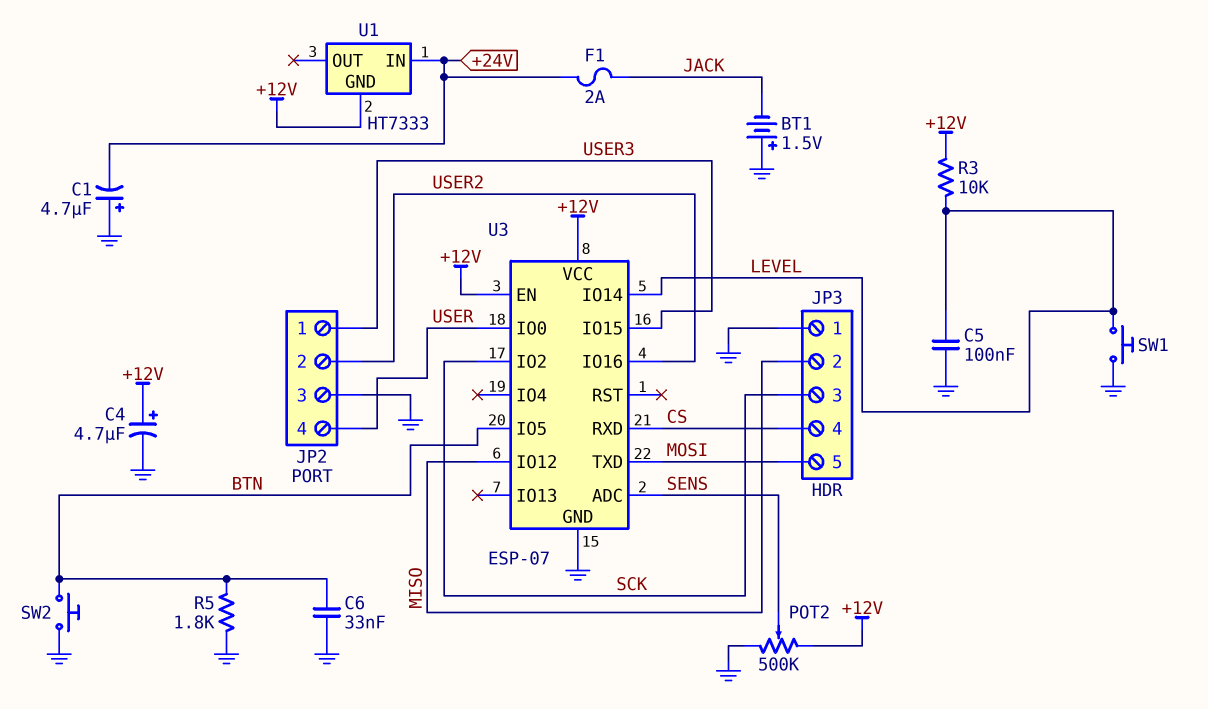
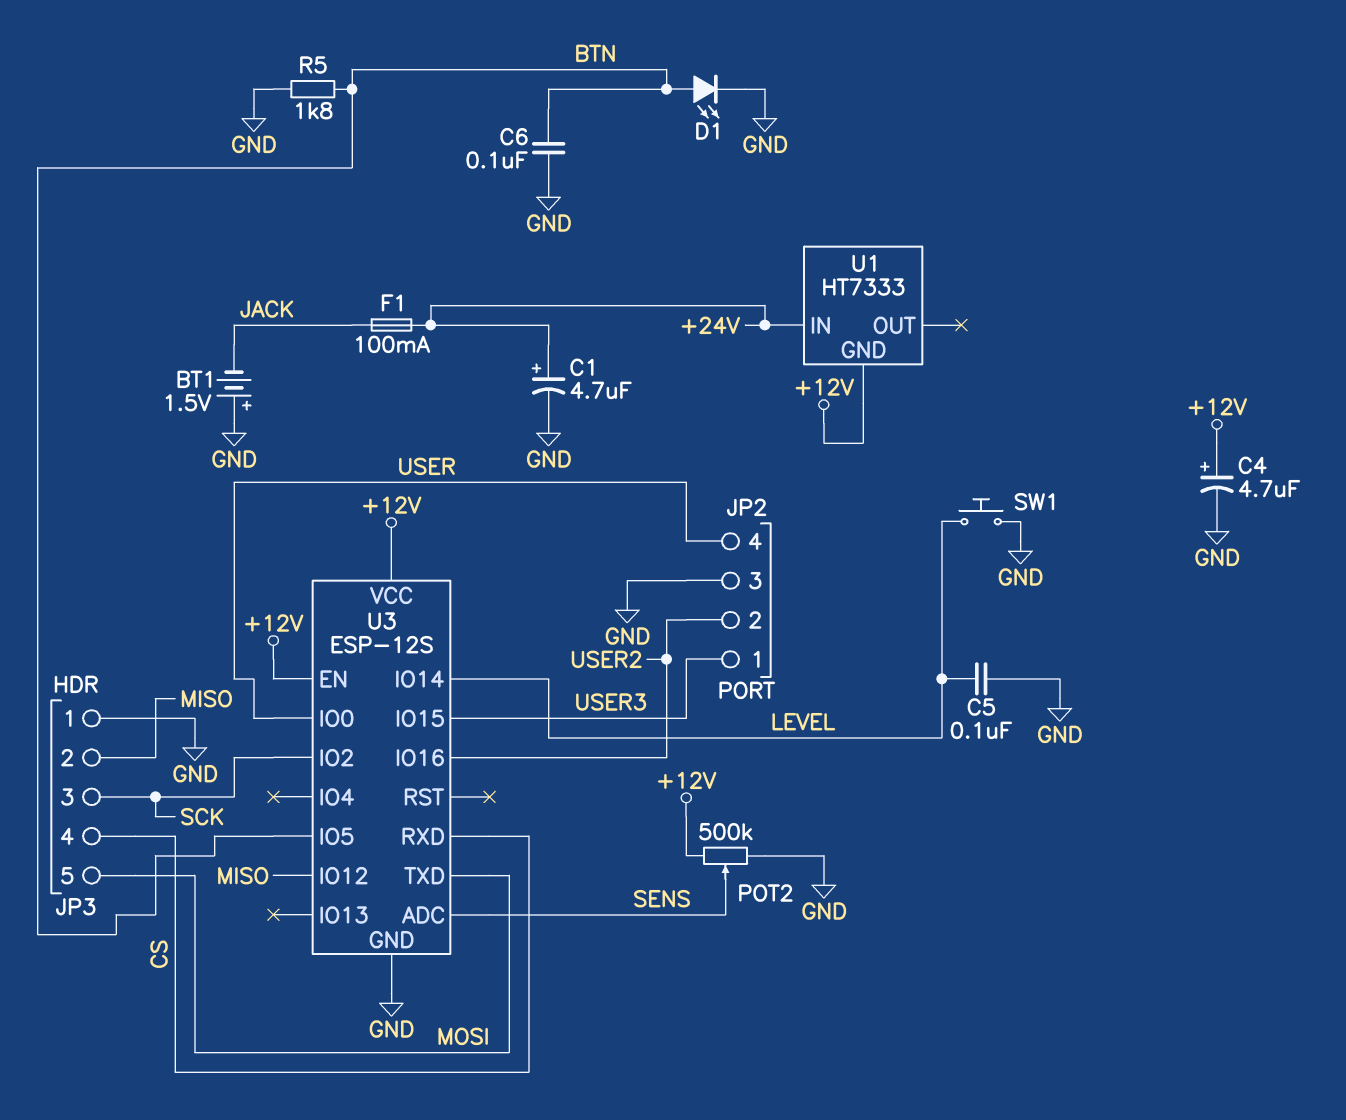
C1: 4.7uF (plus GND, minus +24V) -> 4.7uF (plus +24V, minus GND)
C6: 33nF (BTN, GND) -> 100nF (BTN, GND)
D1: none -> LED (A BTN, K GND)
F1: 2A (+24V, JACK) -> 100mA (+24V, JACK)
R3: 10k (+12V, LEVEL) -> none
SW2: button (BTN, GND) -> none
U3: ESP-07 -> ESP-12S

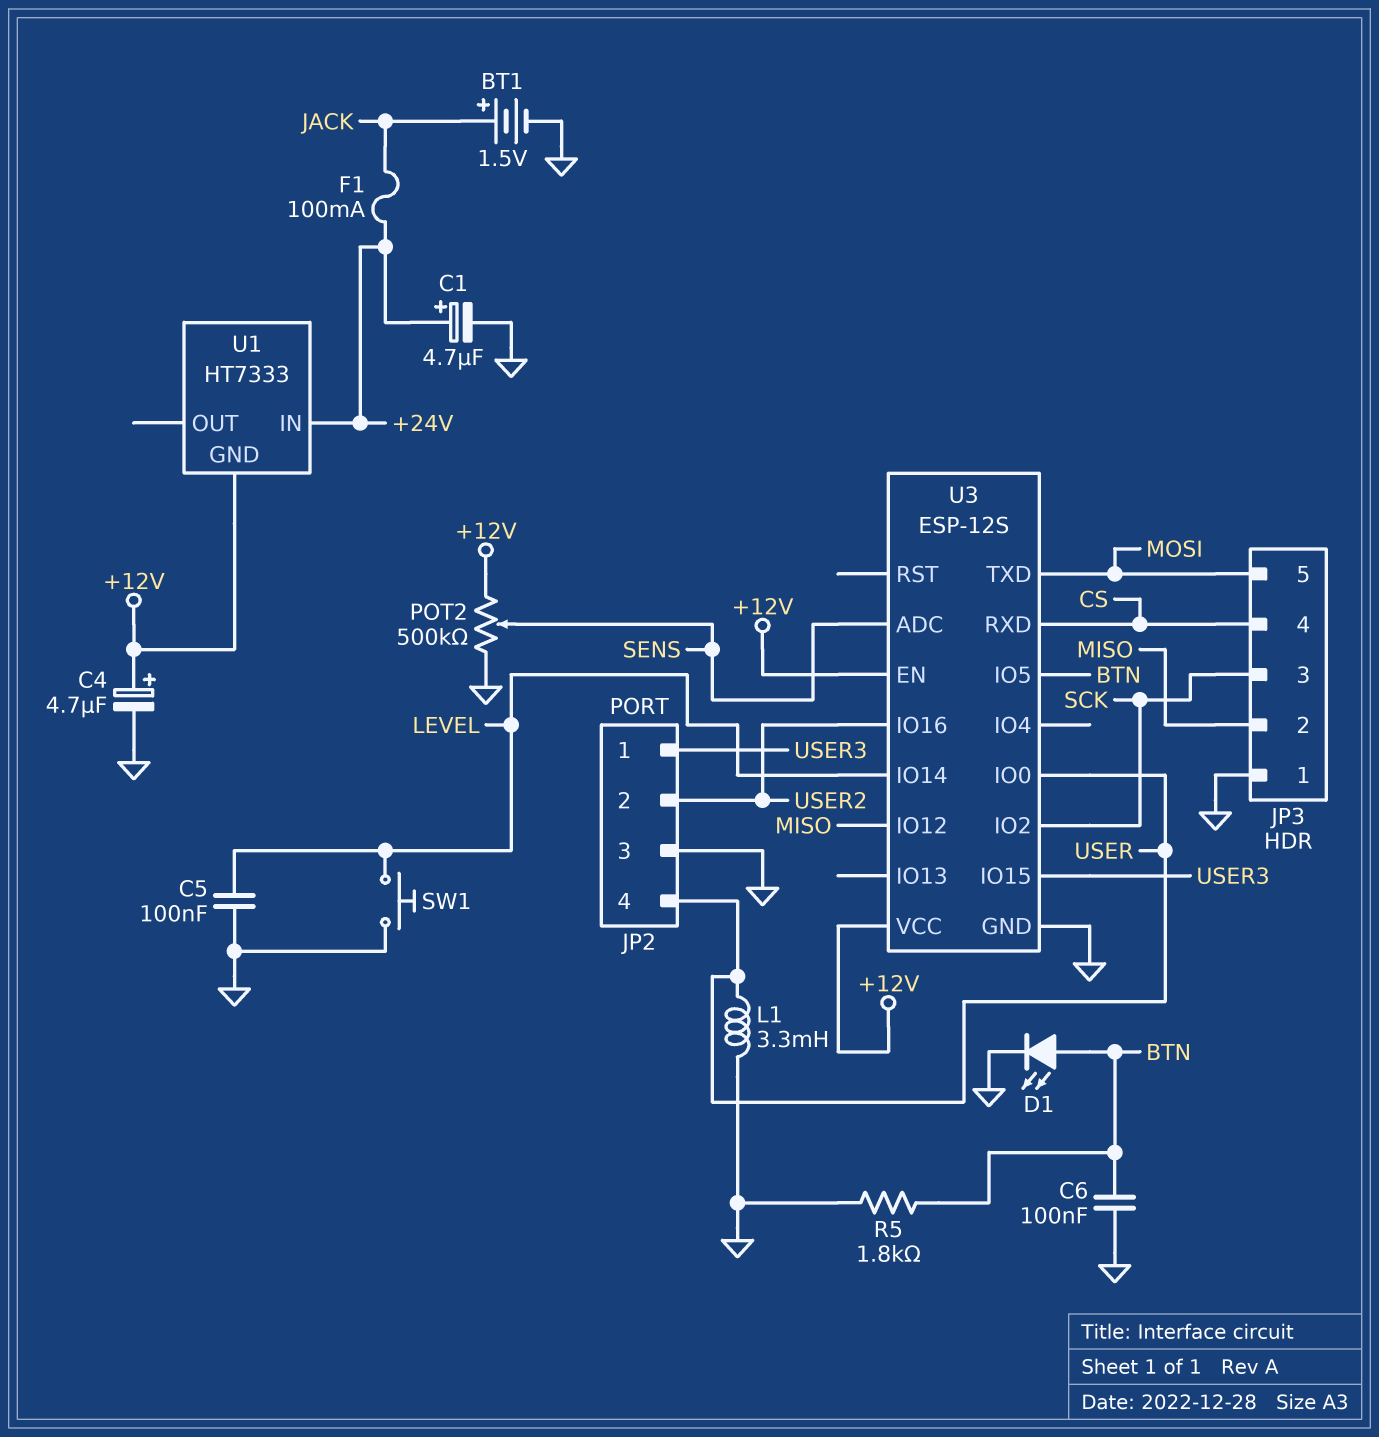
BT1: 1.5V (plus GND, minus JACK) -> 1.5V (plus JACK, minus GND)
L1: none -> 3.3mH (GND, USER)

